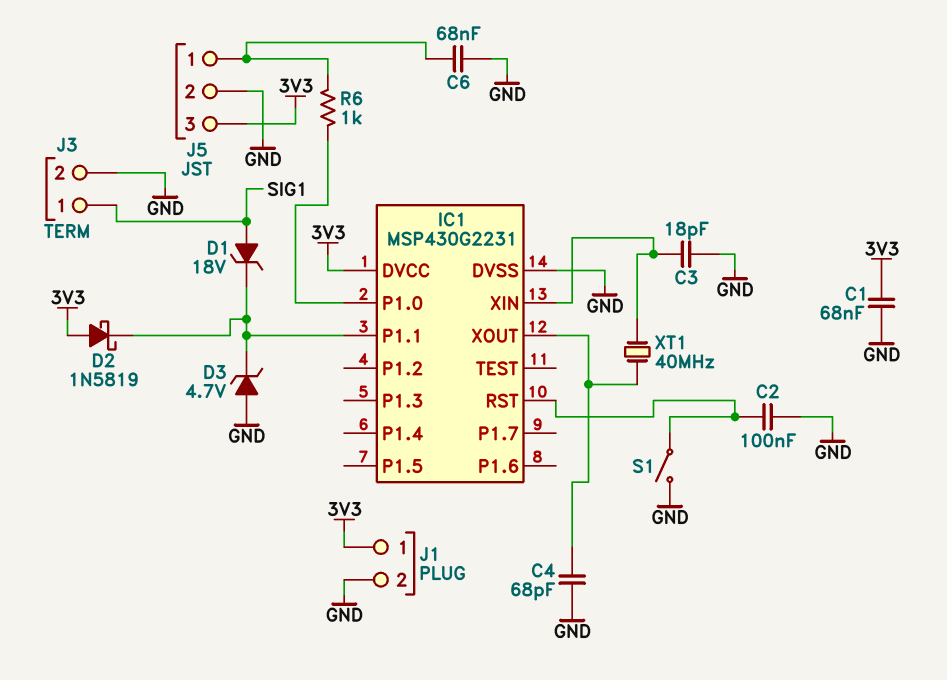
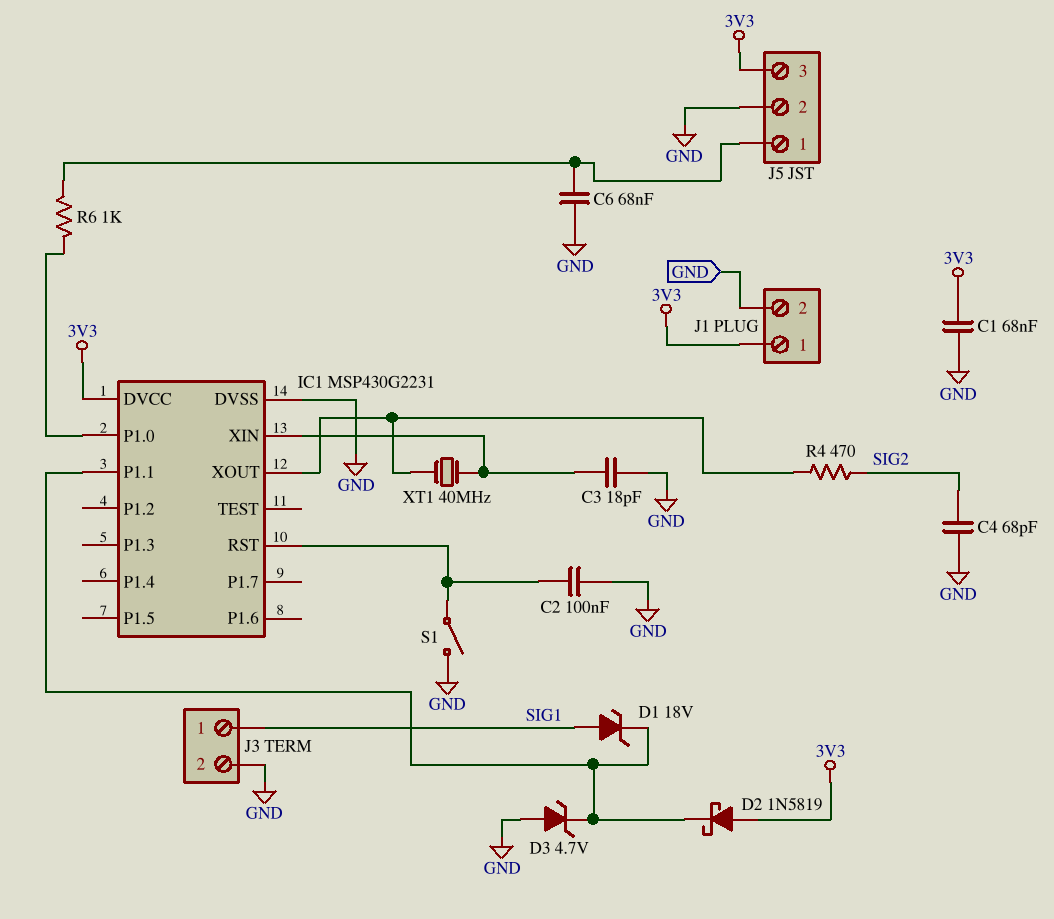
C4: 68pF (GND, IC1/XOUT) -> 68pF (GND, SIG2)
R4: none -> 470 (IC1/XOUT, SIG2)

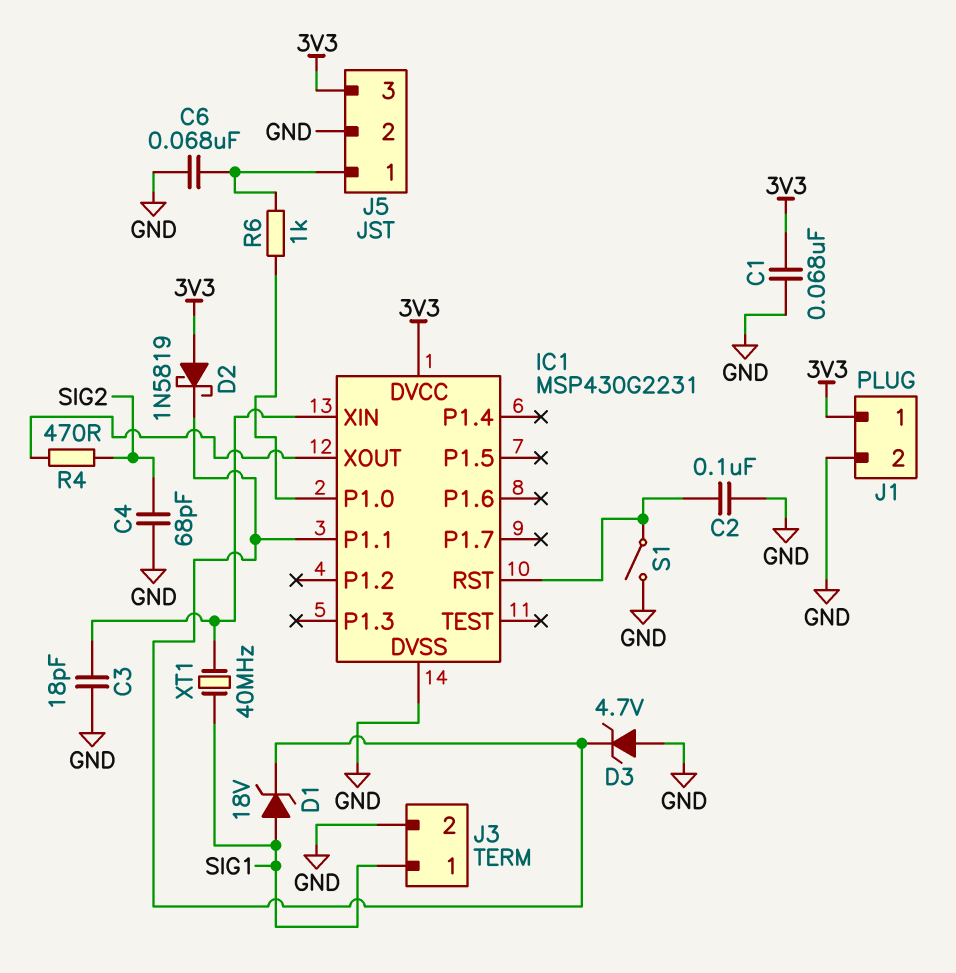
XT1: 40MHz (IC1/XIN, IC1/XOUT) -> 40MHz (IC1/XIN, SIG1)

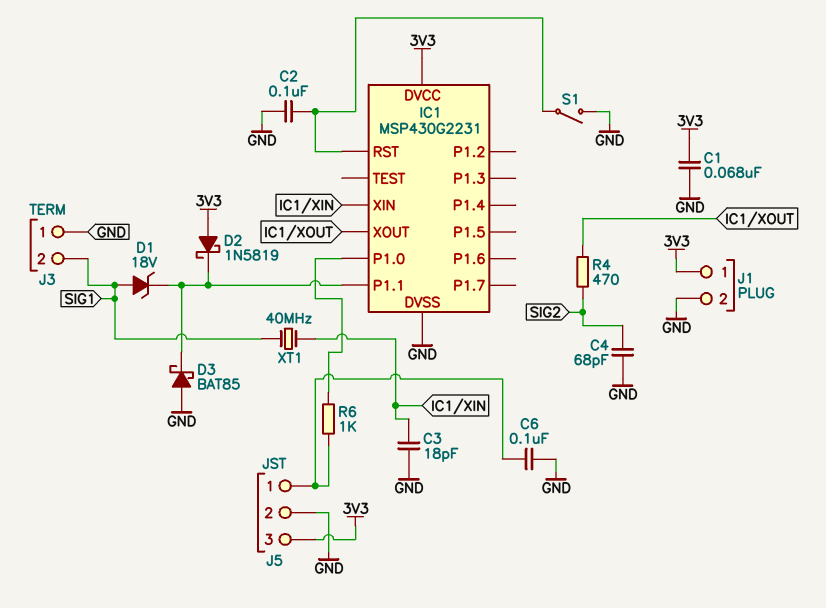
C6: 68nF (GND, J5/1) -> 100nF (GND, J5/1)
D3: zener 4.7V (A GND, K IC1/P1.1) -> schottky BAT85 (A GND, K IC1/P1.1)
J3 pin 1: SIG1 -> GND
J3 pin 2: GND -> SIG1

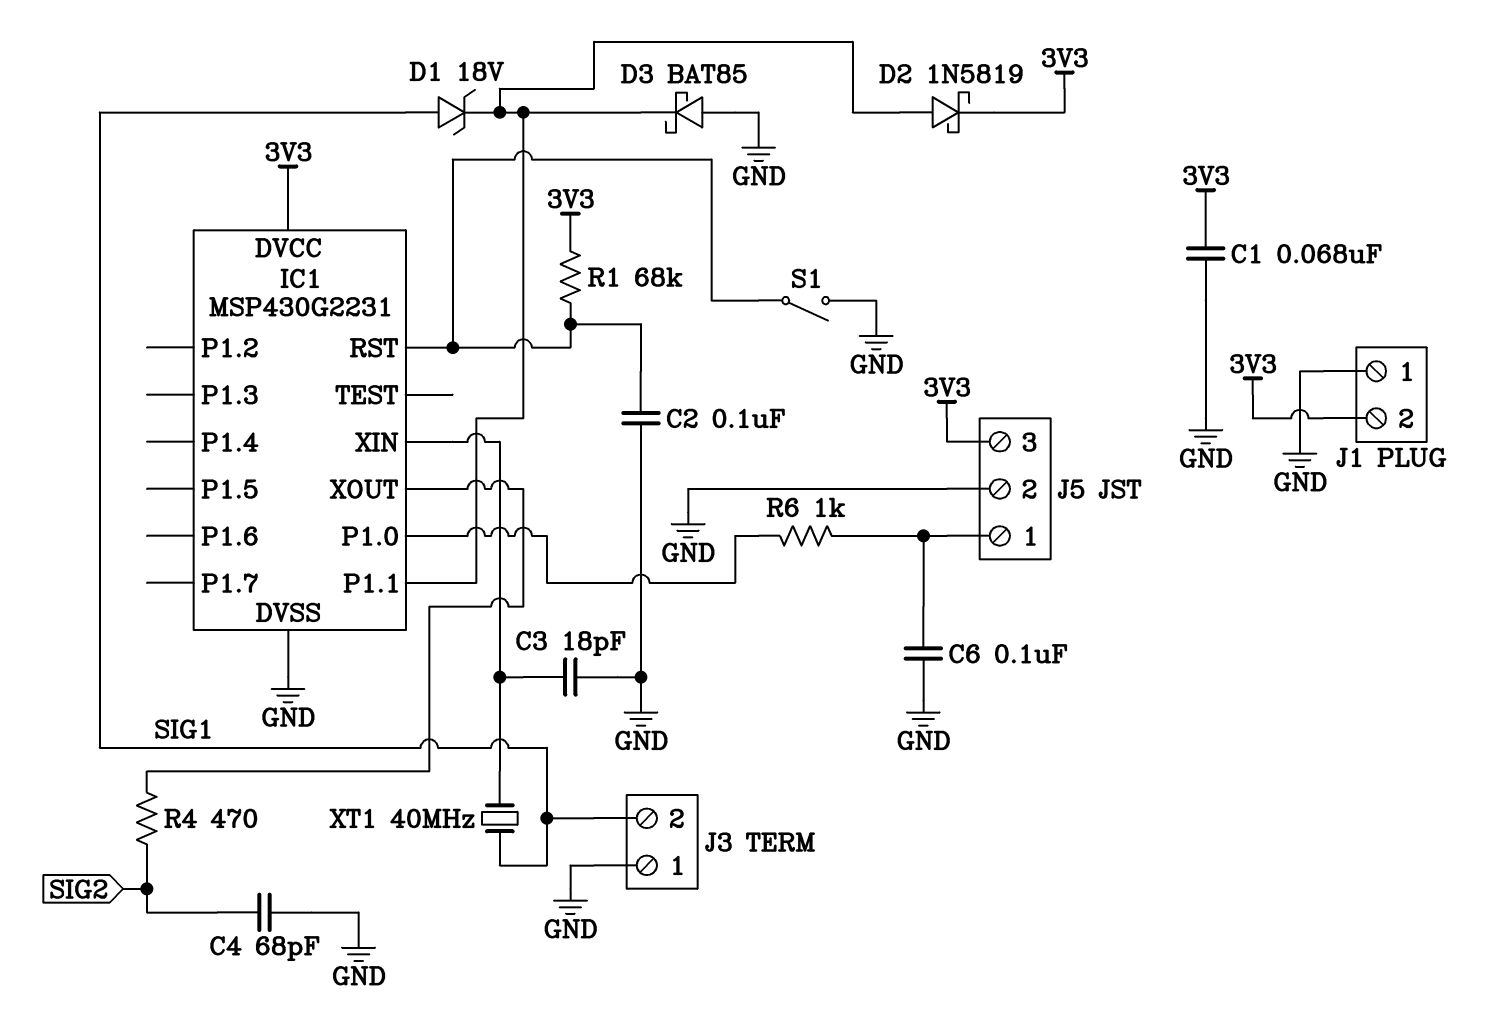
D2: schottky 1N5819 (A 3V3, K IC1/P1.1) -> schottky 1N5819 (A IC1/P1.1, K 3V3)
J1 pin 1: 3V3 -> GND
J1 pin 2: GND -> 3V3
R1: none -> 68k (3V3, IC1/RST)

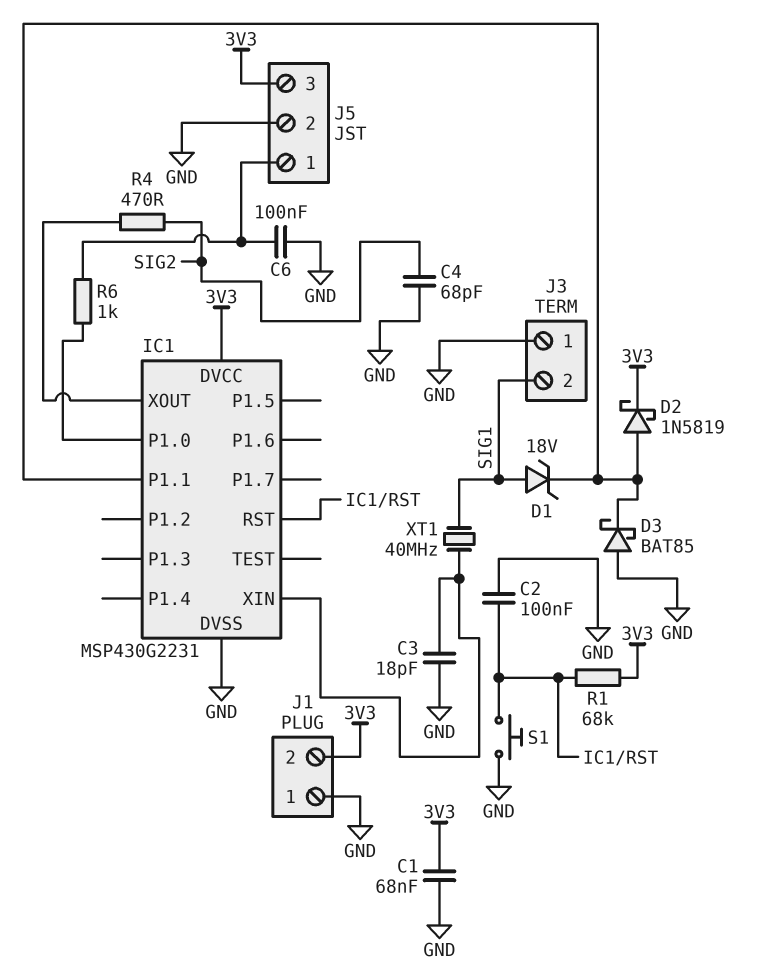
S1: switch (GND, IC1/RST) -> button (GND, IC1/RST)

